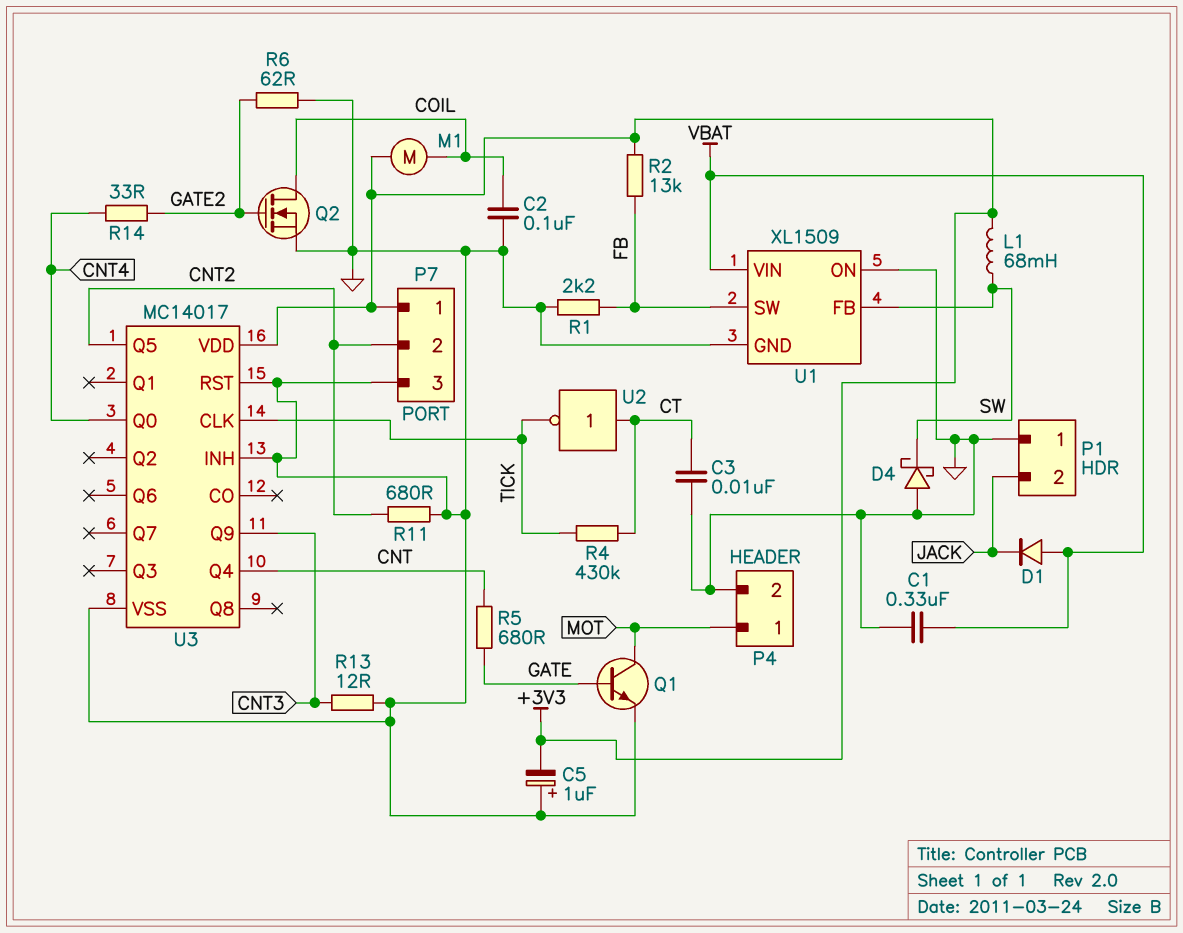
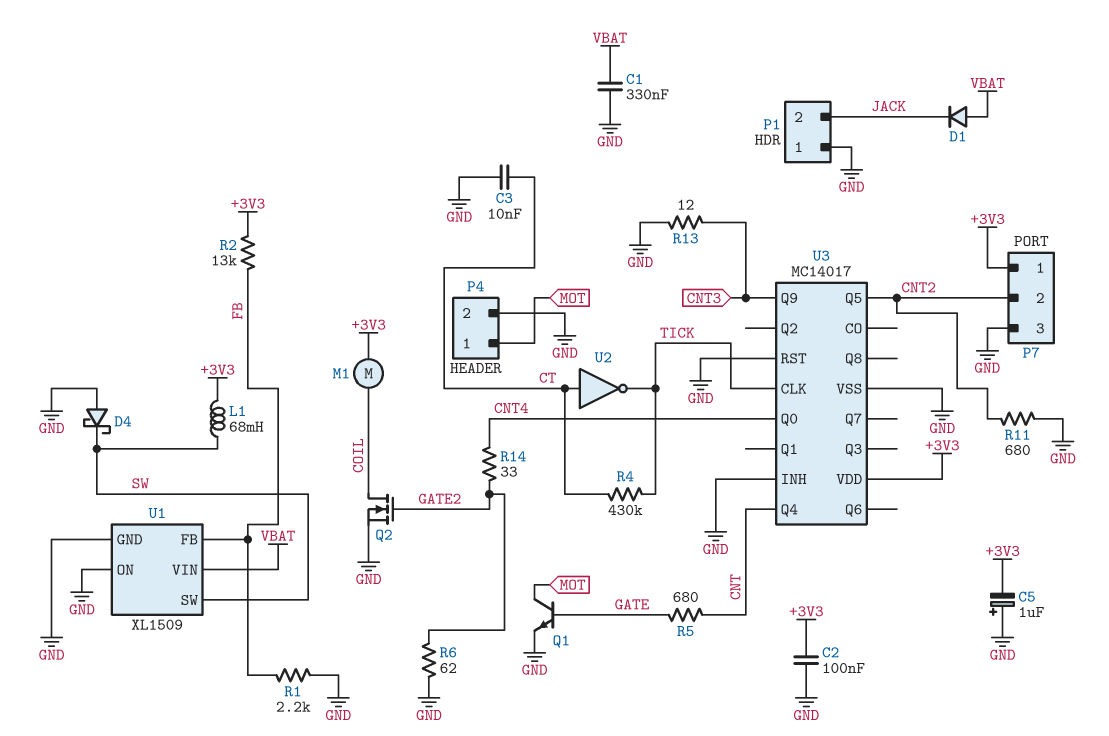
C2: 100nF (COIL, GND) -> 100nF (+3V3, GND)
U1 pin FB: SW -> FB
U1 pin SW: FB -> SW

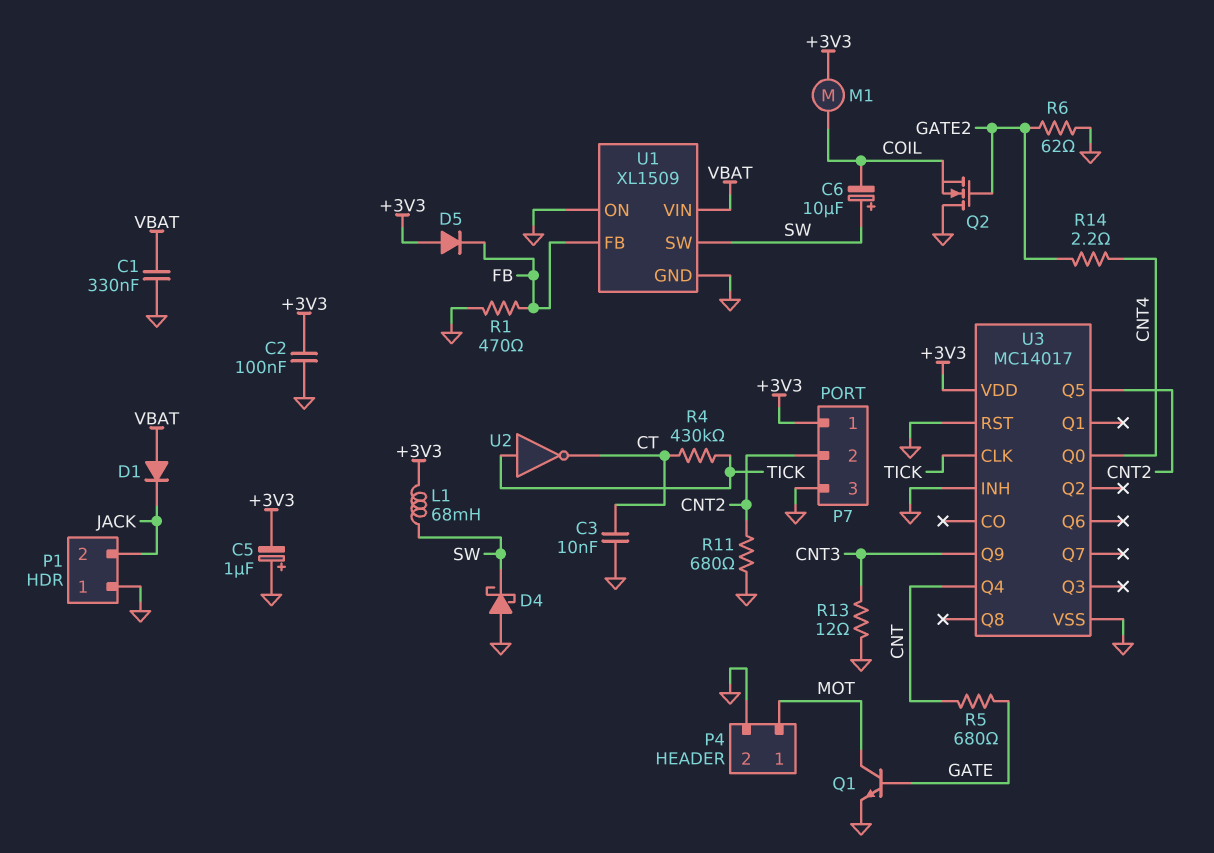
C6: none -> 10uF (plus SW, minus COIL)
D5: none -> diode (A +3V3, K FB)
Q2: NMOS (G GATE2, D COIL, S GND) -> NMOS (G GATE2, D GND, S COIL)
R1: 2.2k (FB, GND) -> 470 (FB, GND)
R2: 13k (+3V3, FB) -> none
R14: 33 (CNT4, GATE2) -> 2.2 (CNT4, GATE2)
U2: NOT (in CT, out TICK) -> NOT (in TICK, out CT)

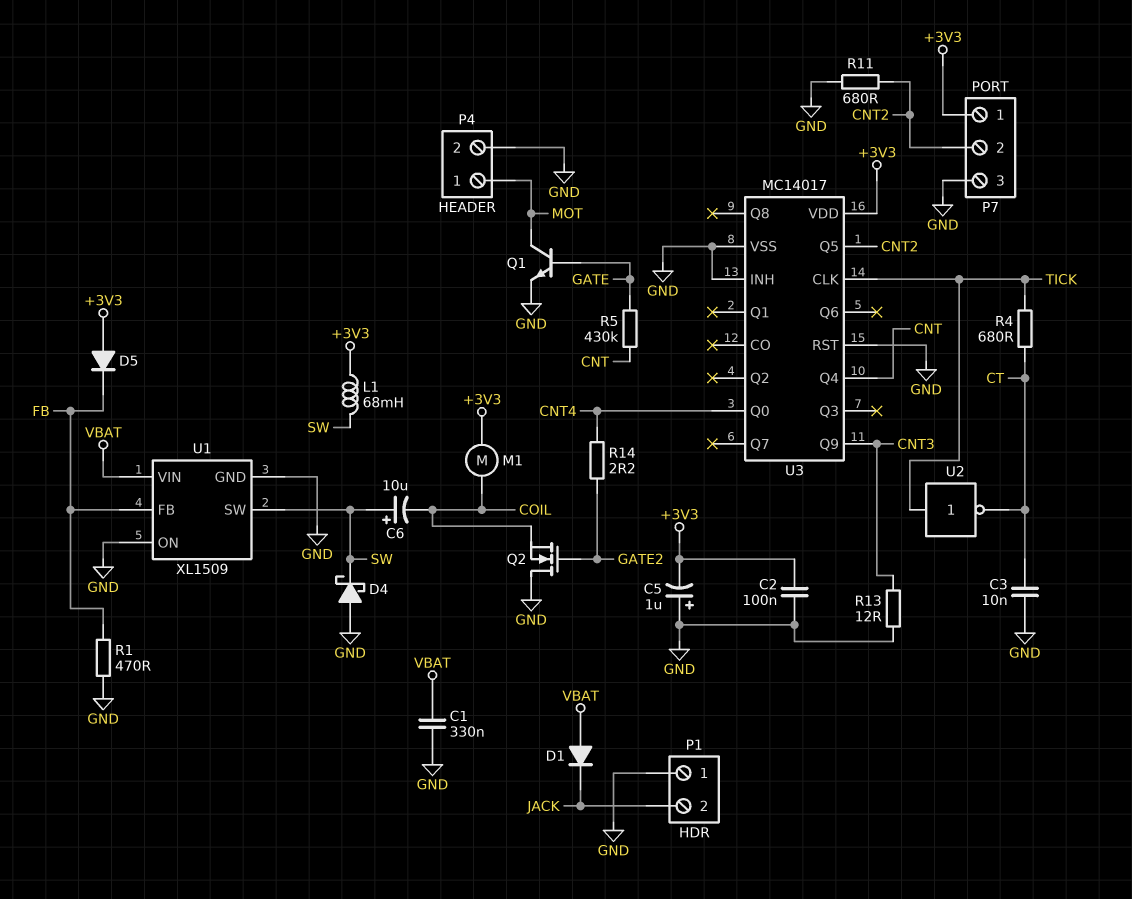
R4: 430k (CT, TICK) -> 680 (CT, TICK)
R5: 680 (CNT, GATE) -> 430k (CNT, GATE)
R6: 62 (GATE2, GND) -> none

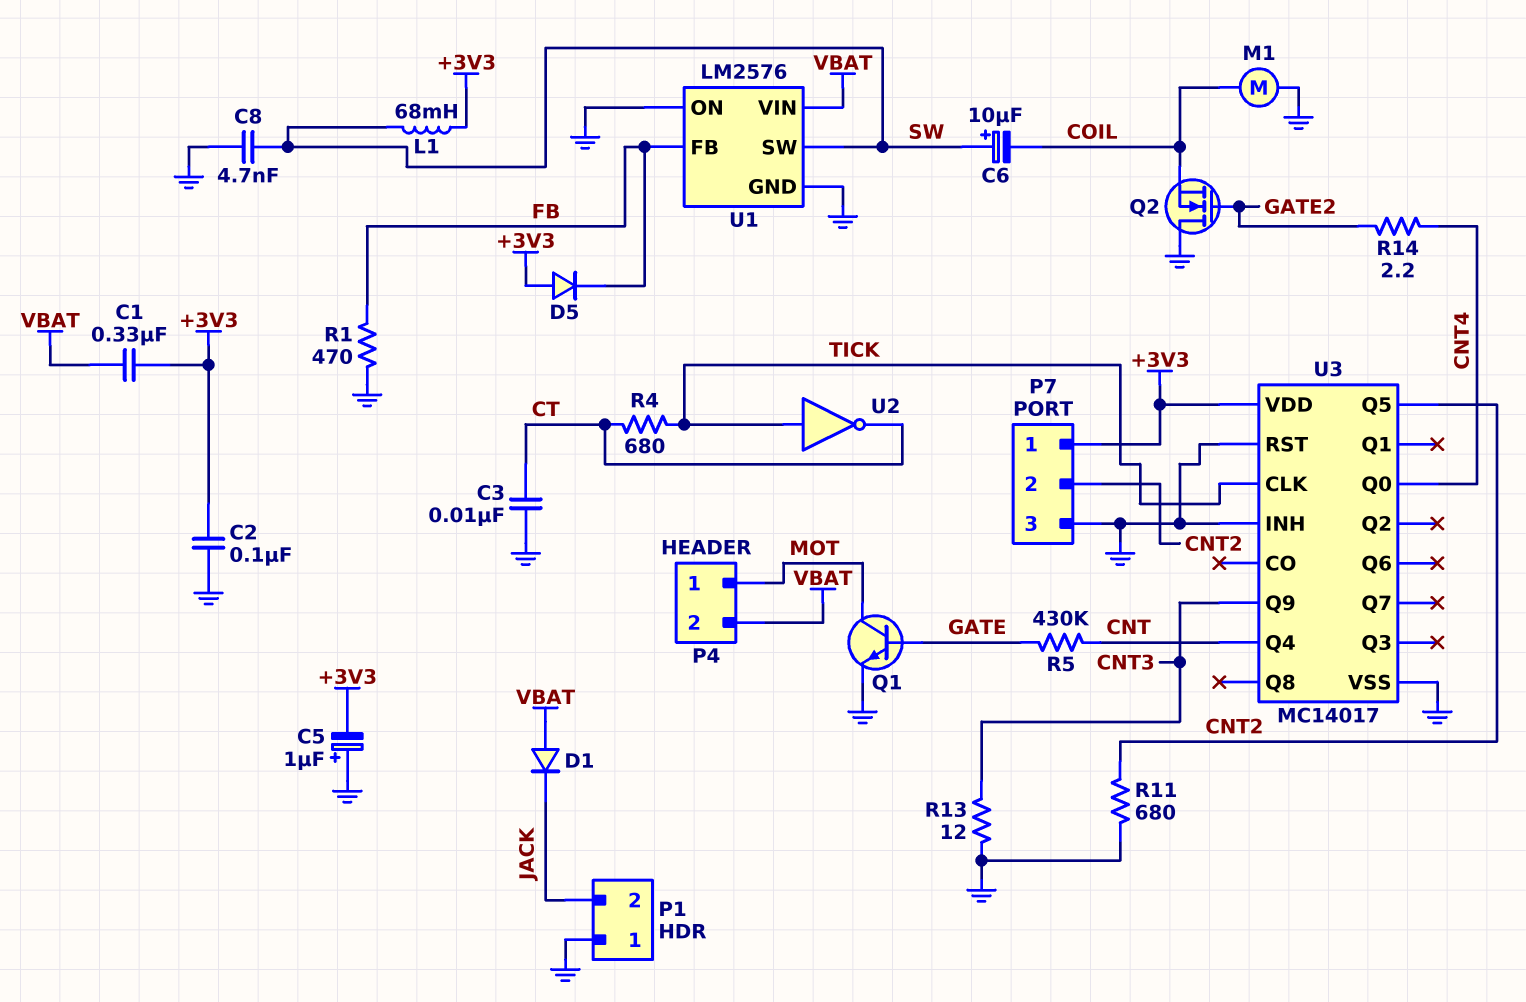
C1: 330nF (GND, VBAT) -> 330nF (+3V3, VBAT)
C8: none -> 4.7nF (GND, SW)
D4: schottky (A GND, K SW) -> none
M1: motor (+3V3, COIL) -> motor (COIL, GND)
P4 pin 2: GND -> VBAT
U1: XL1509 -> LM2576

